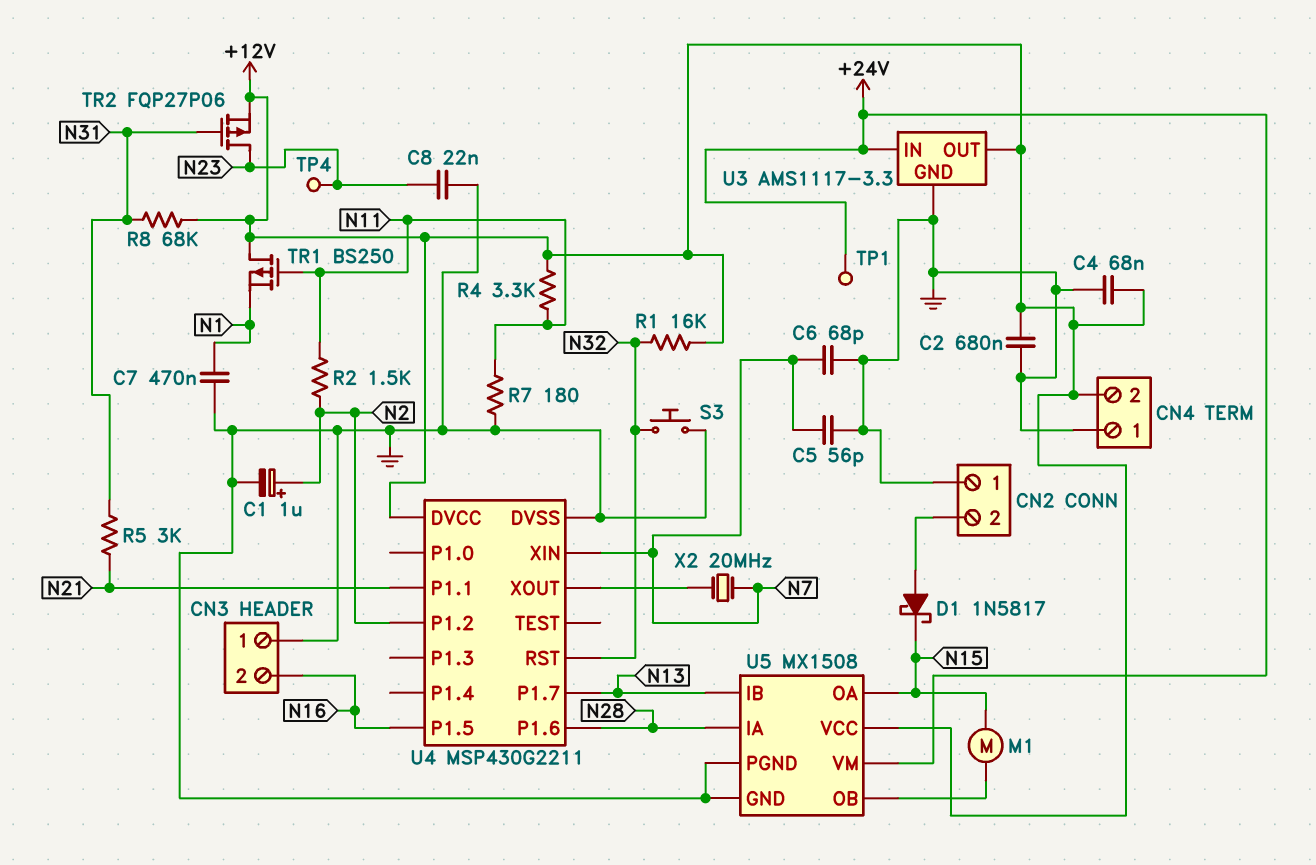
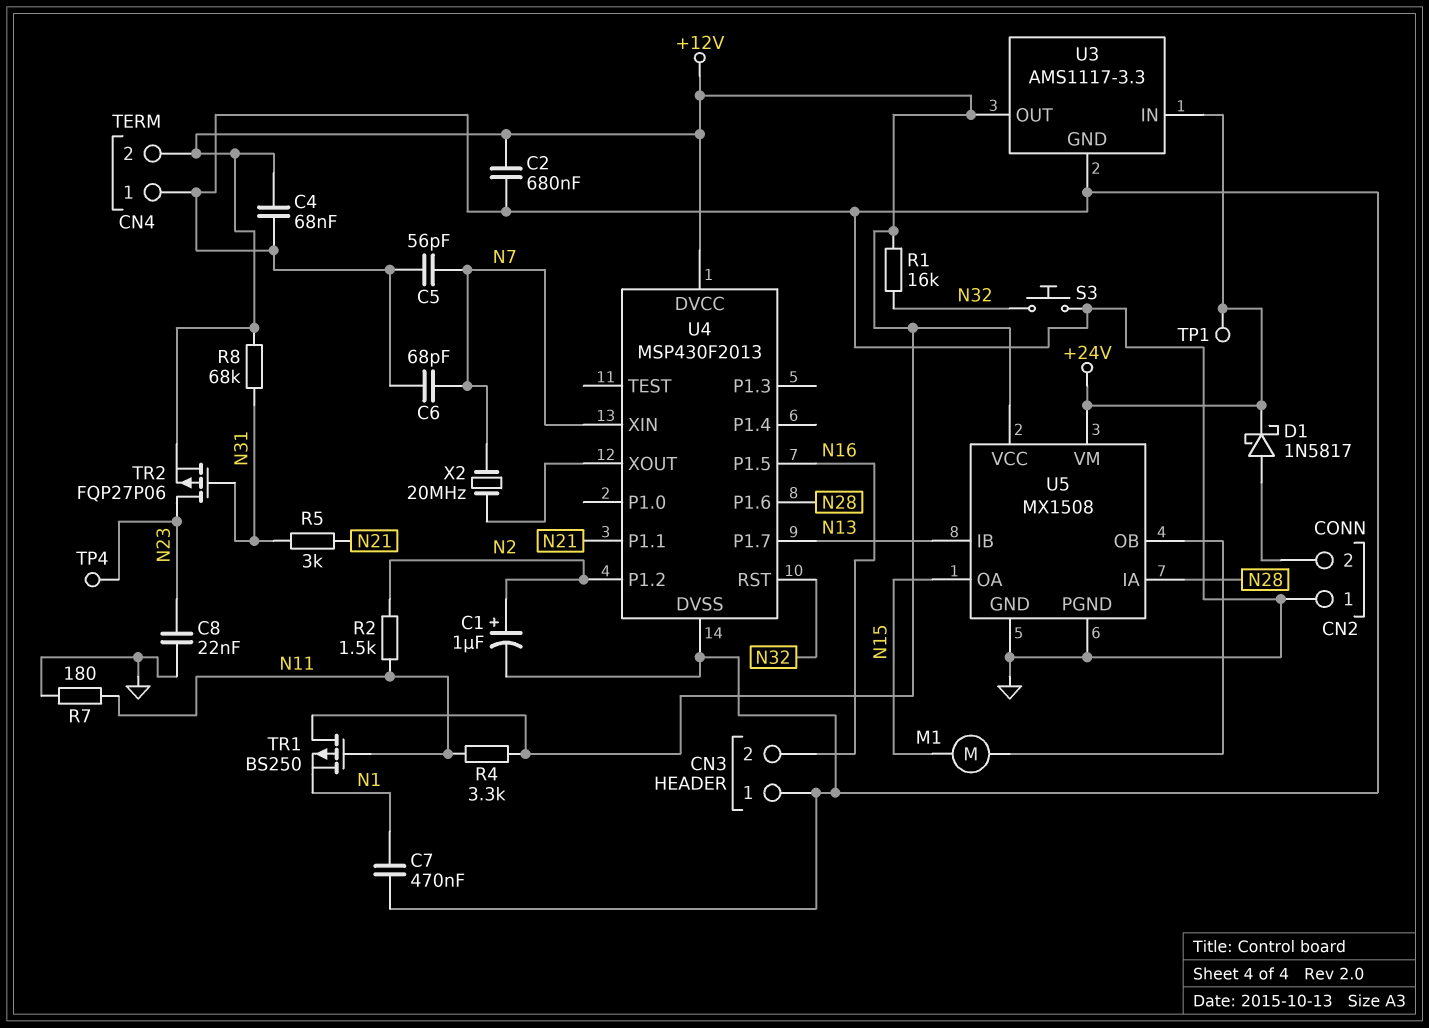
D1: schottky 1N5817 (A CN2/2, K N15) -> schottky 1N5817 (A CN2/2, K +24V)
U4: MSP430G2211 -> MSP430F2013

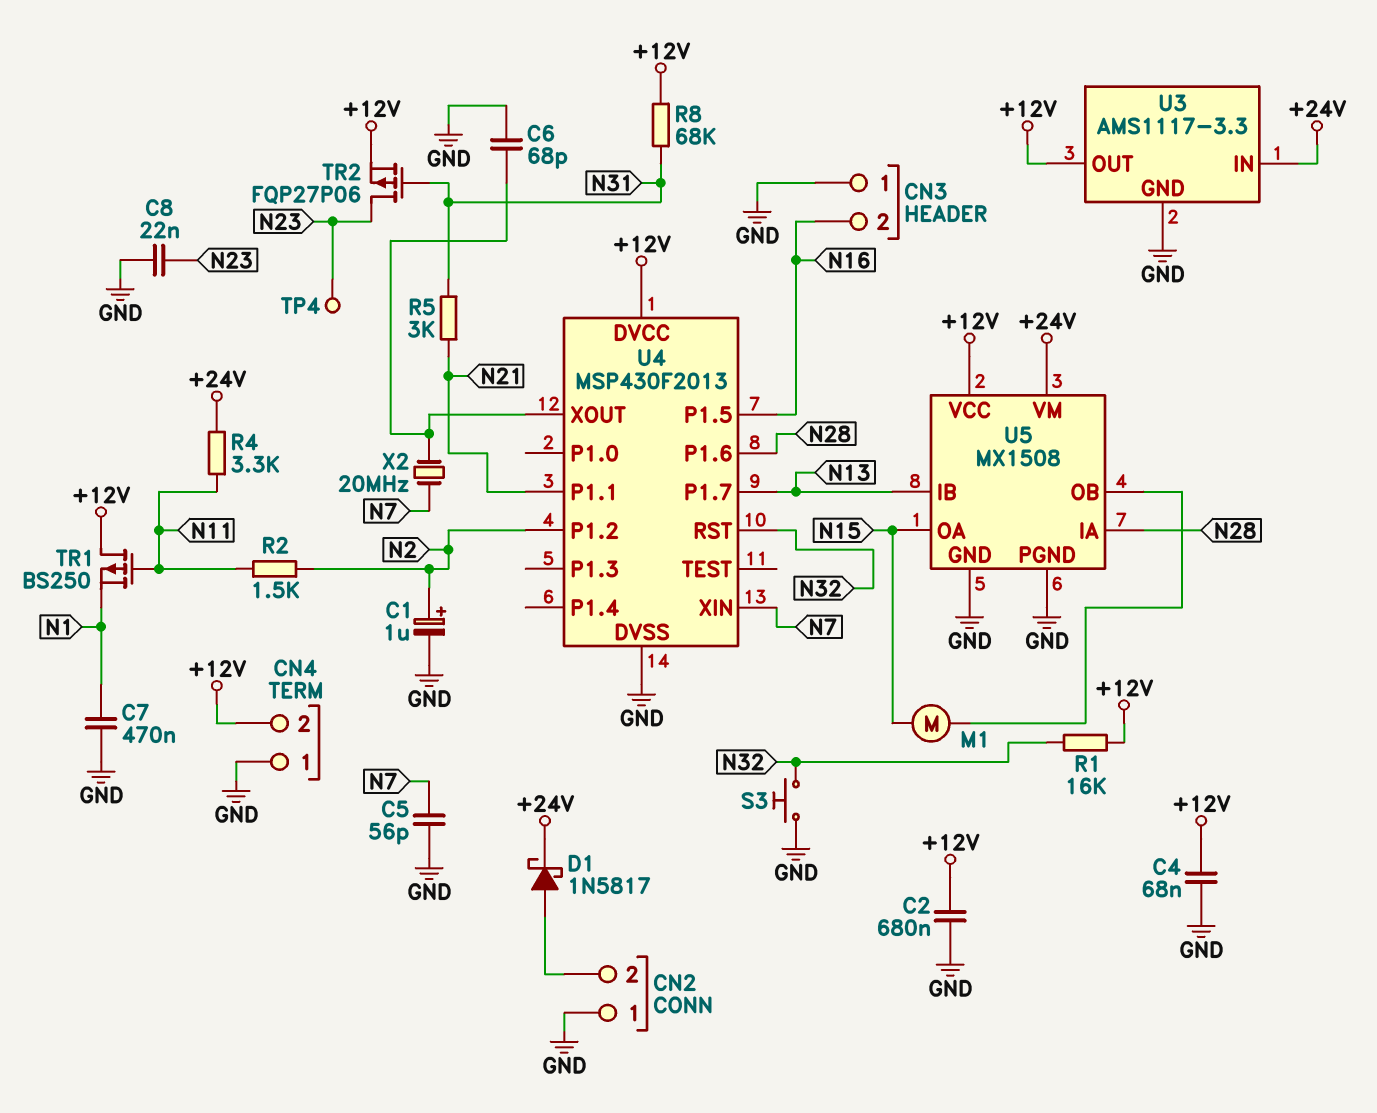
C6: 68pF (GND, N7) -> 68pF (GND, U4/XOUT)
R4: 3.3k (+12V, N11) -> 3.3k (+24V, N11)
R7: 180 (GND, N11) -> none
TP1: test point (+24V) -> none

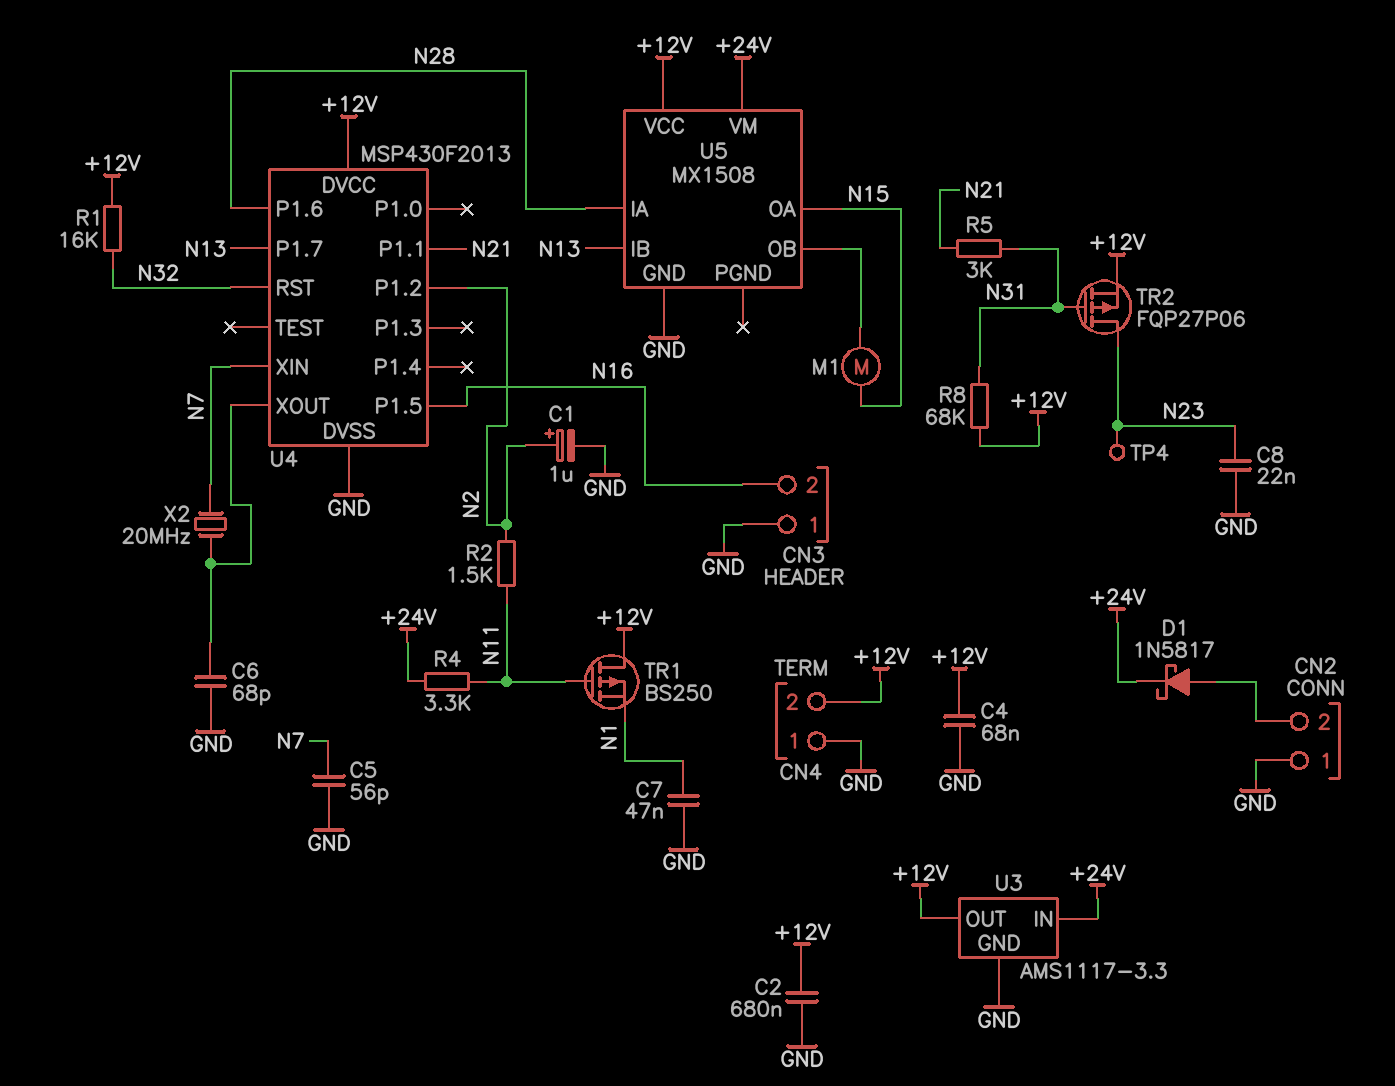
C7: 470nF (GND, N1) -> 47nF (GND, N1)
S3: button (GND, N32) -> none
U5 pin PGND: GND -> none

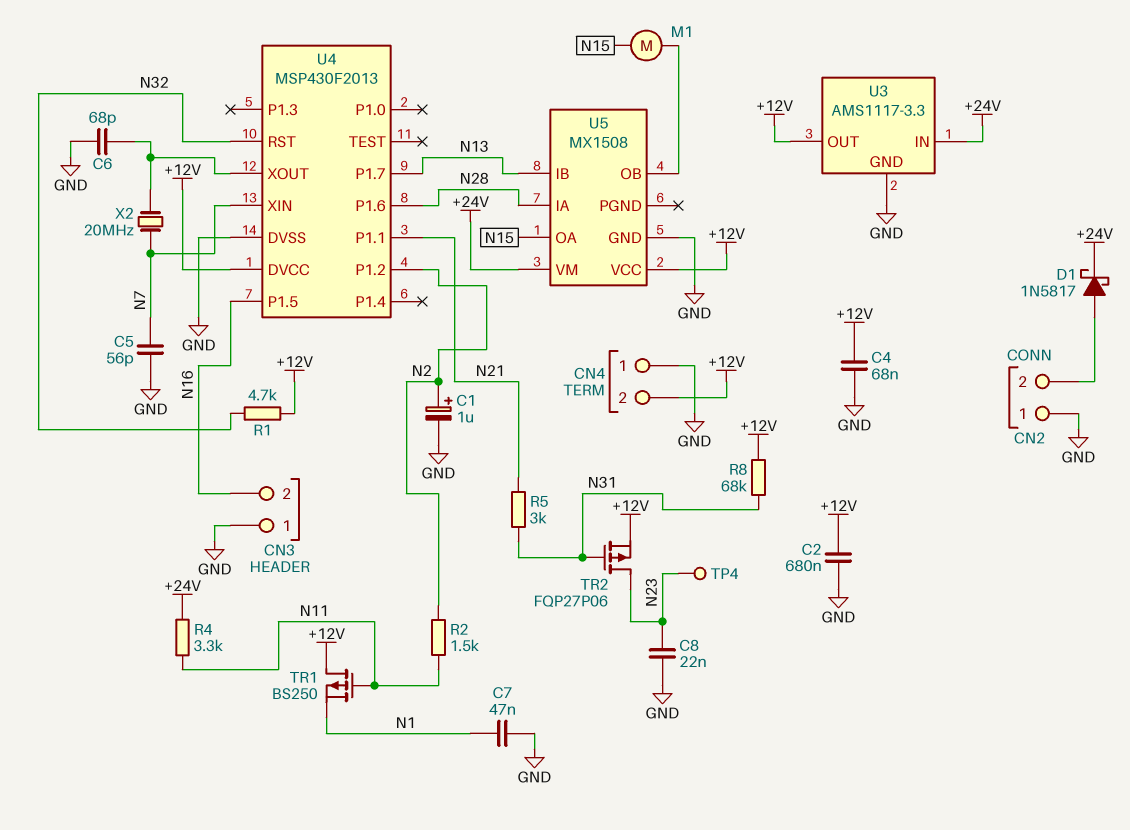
R1: 16k (+12V, N32) -> 4.7k (+12V, N32)

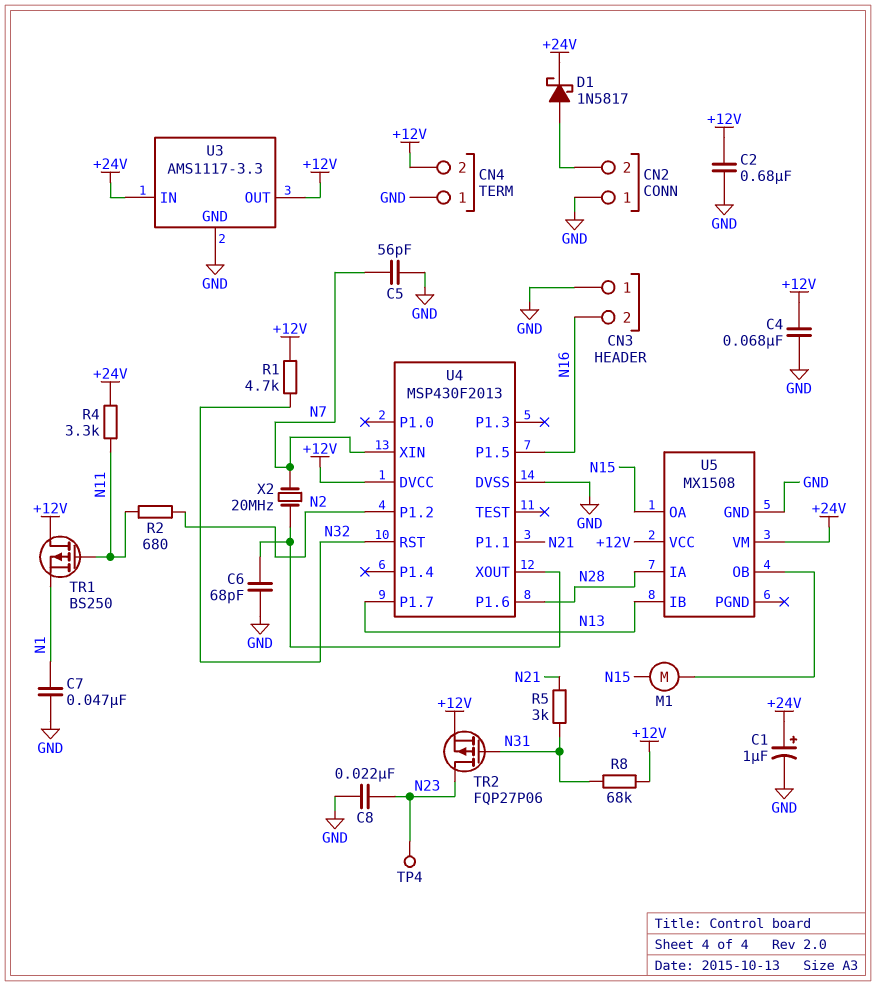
C1: 1uF (plus N2, minus GND) -> 1uF (plus +24V, minus GND)
R2: 1.5k (N2, N11) -> 680 (N2, N11)

